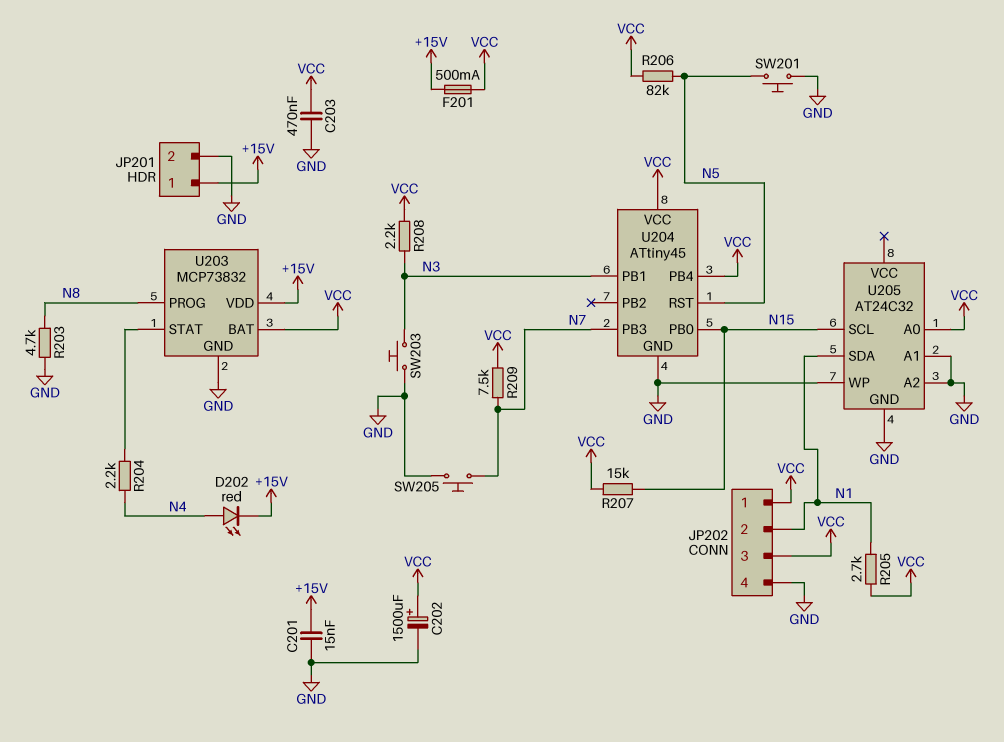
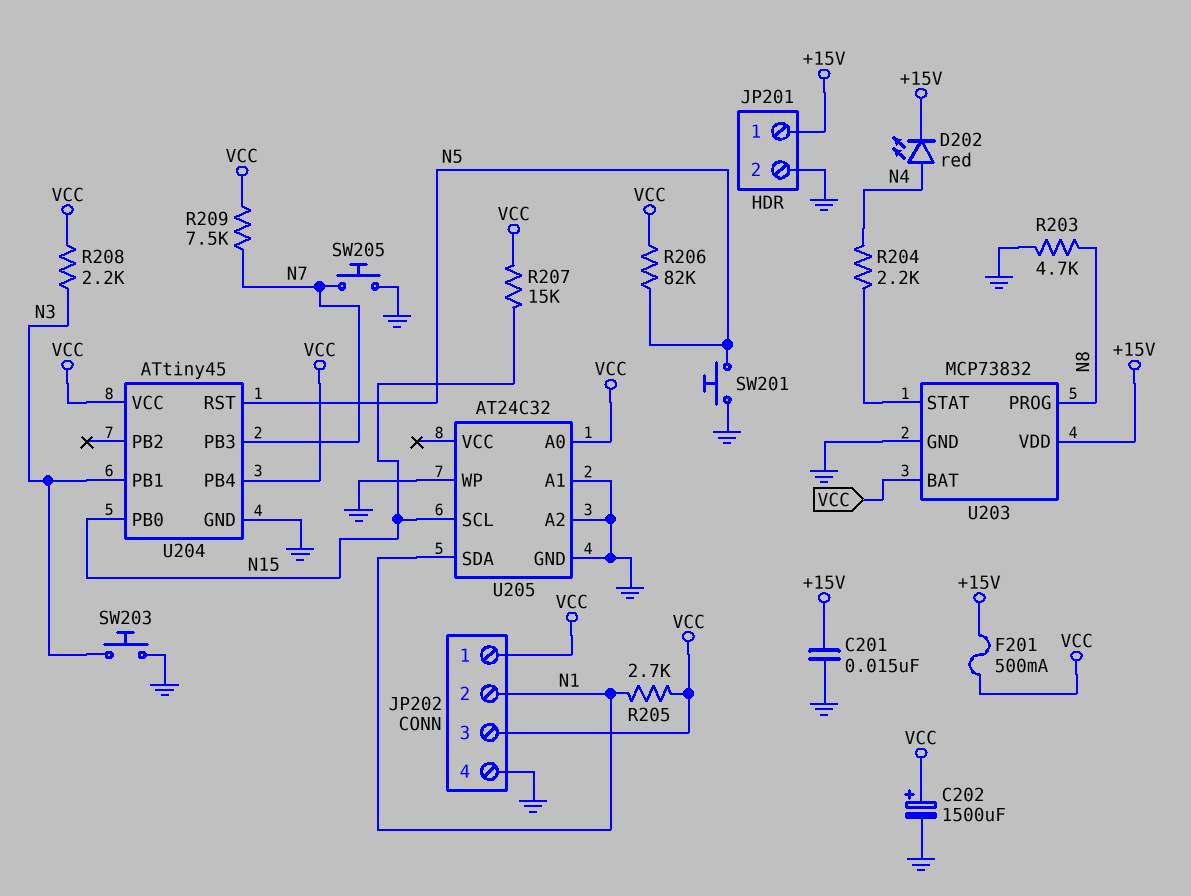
C203: 470nF (GND, VCC) -> none

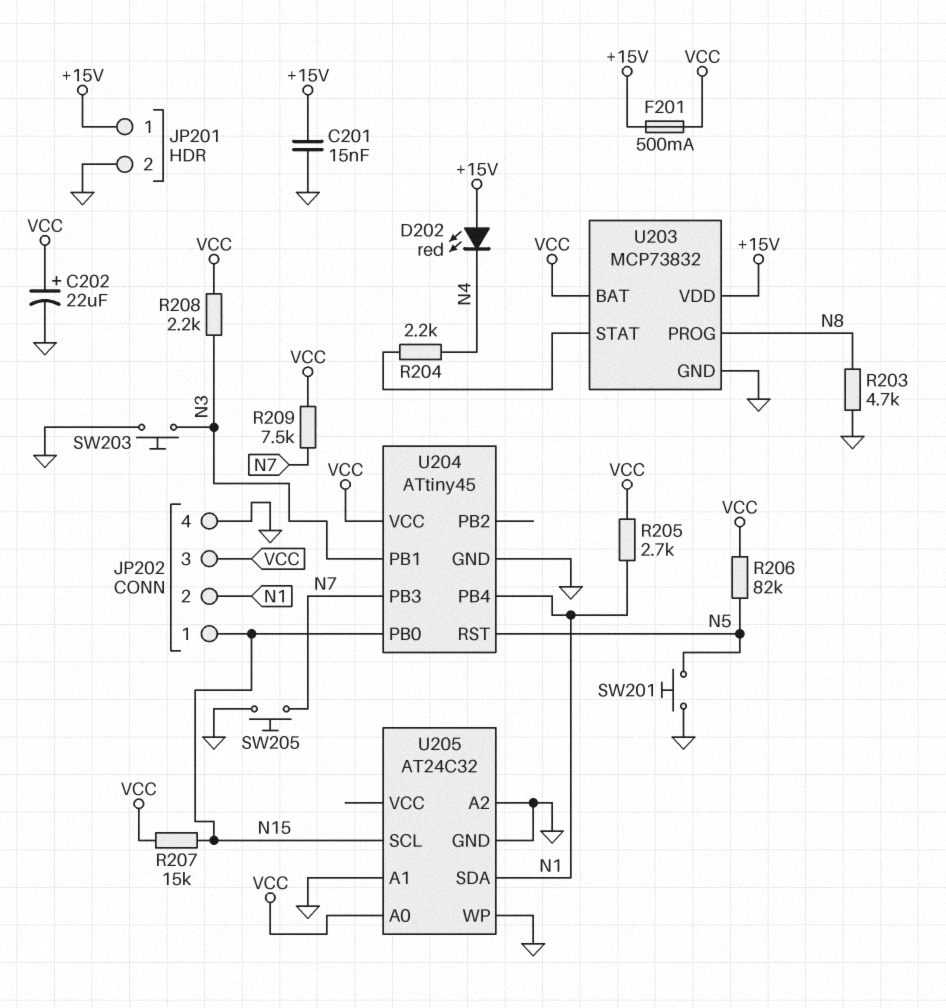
C202: 1500uF (plus VCC, minus GND) -> 22uF (plus VCC, minus GND)
D202: LED red (A N4, K +15V) -> LED red (A +15V, K N4)
JP202 pin 1: VCC -> N15
U204 pin PB4: VCC -> N1

